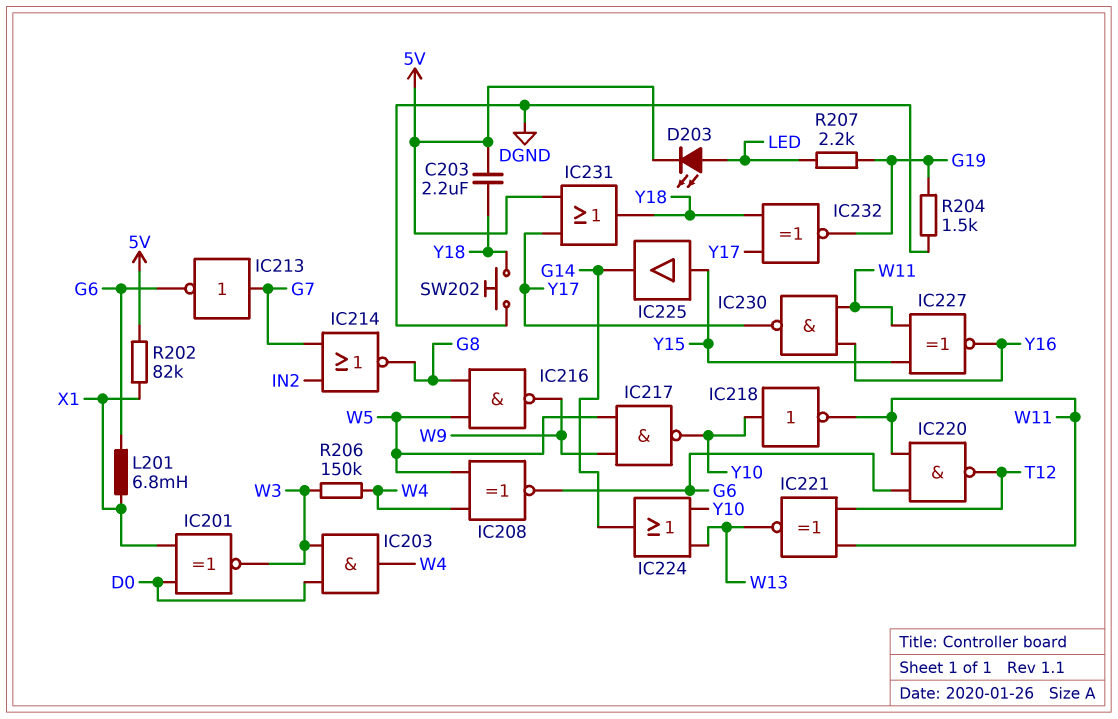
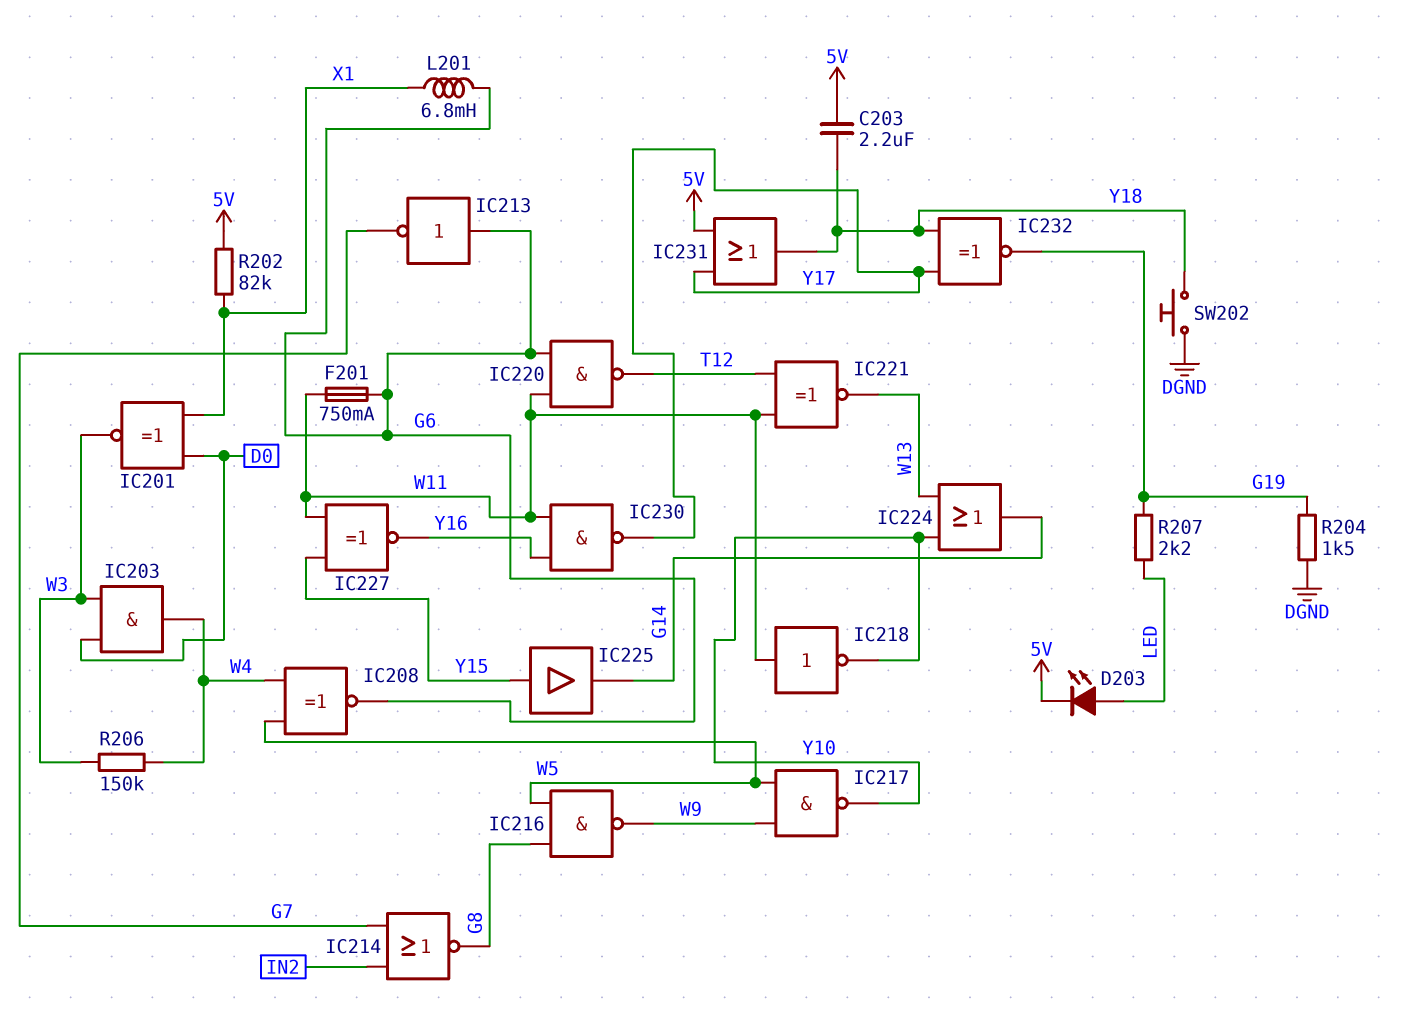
F201: none -> 750mA (G6, W11)
IC213: NOT (in G7, out G6) -> NOT (in G6, out G7)
IC218: NOT (in Y10, out W11) -> NOT (in W11, out Y10)

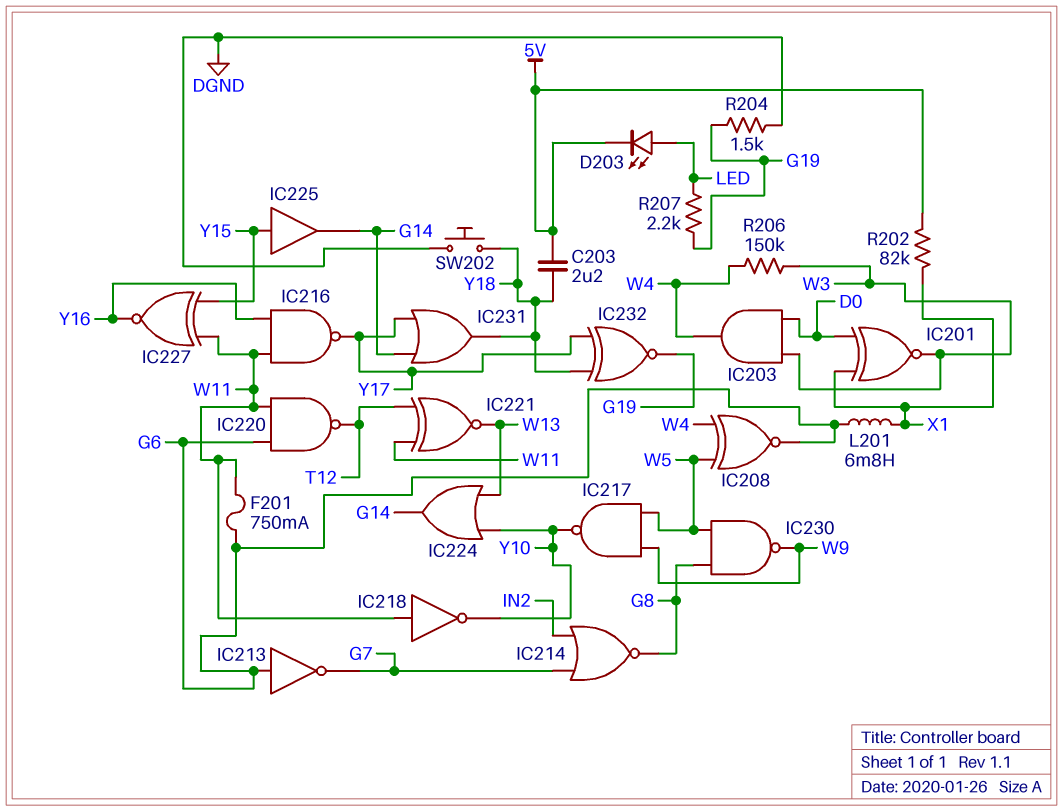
IC216: NAND (in G8, in W5, out W9) -> NAND (in W11, in Y16, out Y17)
IC230: NAND (in W11, in Y16, out Y17) -> NAND (in G8, in W5, out W9)
IC231: OR (in 5V, in Y17, out Y18) -> OR (in G14, in Y17, out Y18)

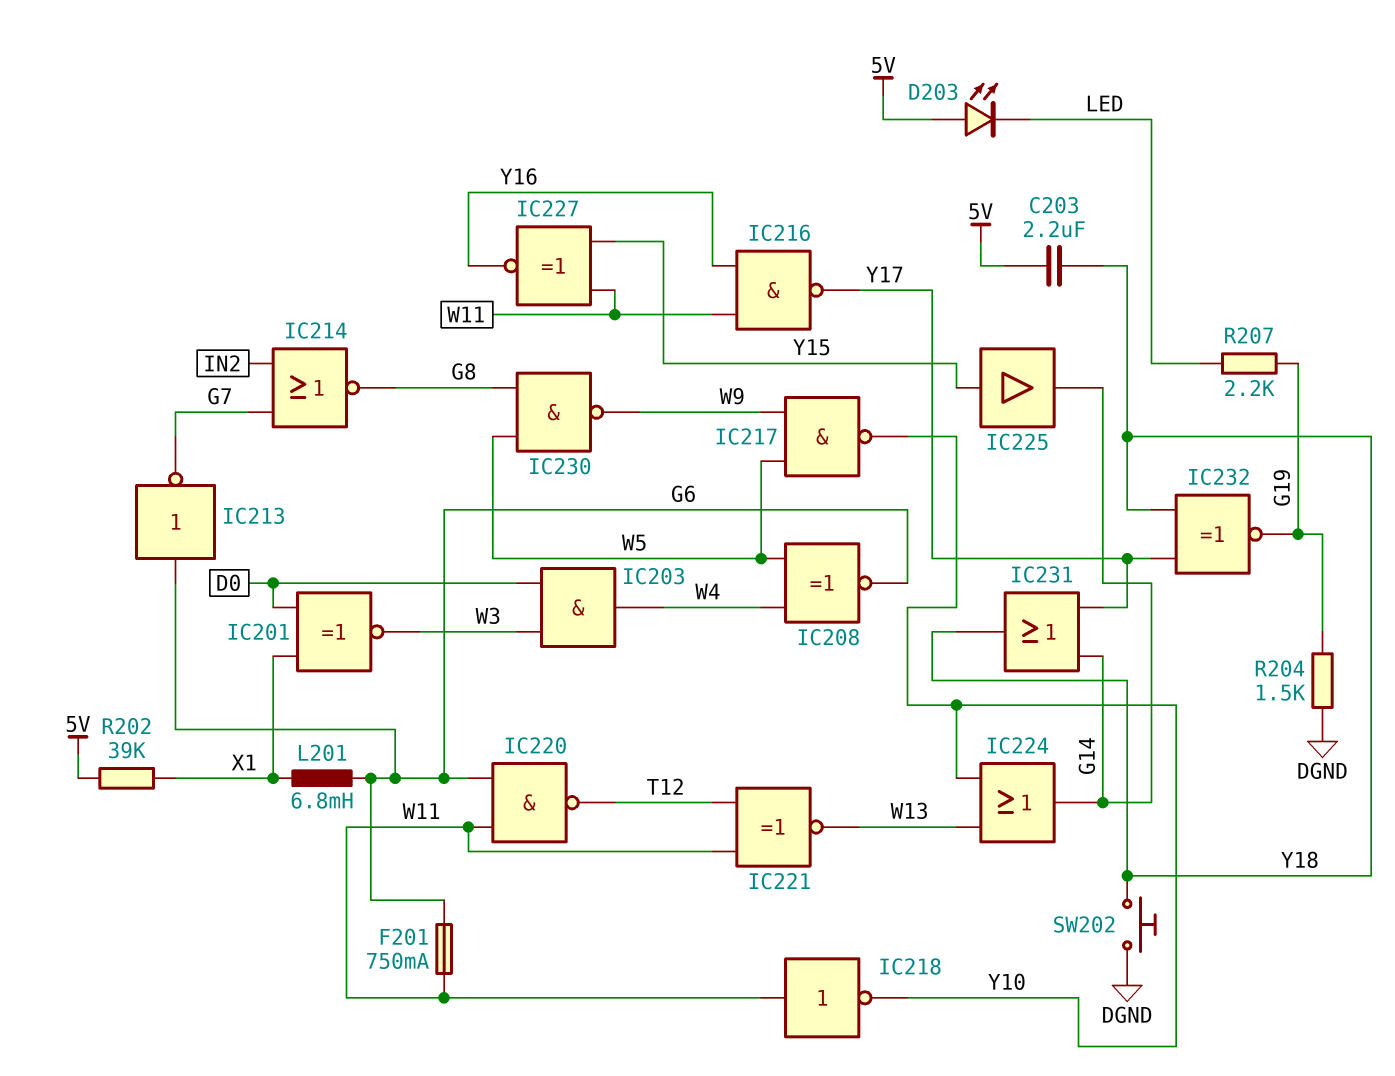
D203: LED (A LED, K 5V) -> LED (A 5V, K LED)
R202: 82k (5V, X1) -> 39k (5V, X1)
R206: 150k (W3, W4) -> none

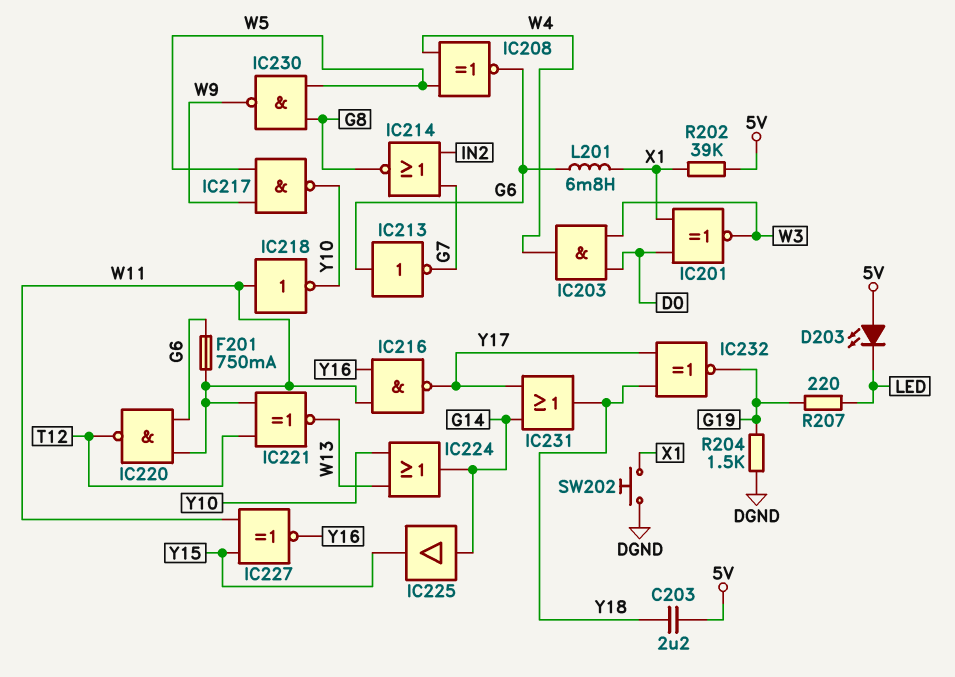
IC225: buffer (in Y15, out G14) -> buffer (in G14, out Y15)
R207: 2.2k (G19, LED) -> 220 (G19, LED)
SW202: button (DGND, Y18) -> button (DGND, X1)

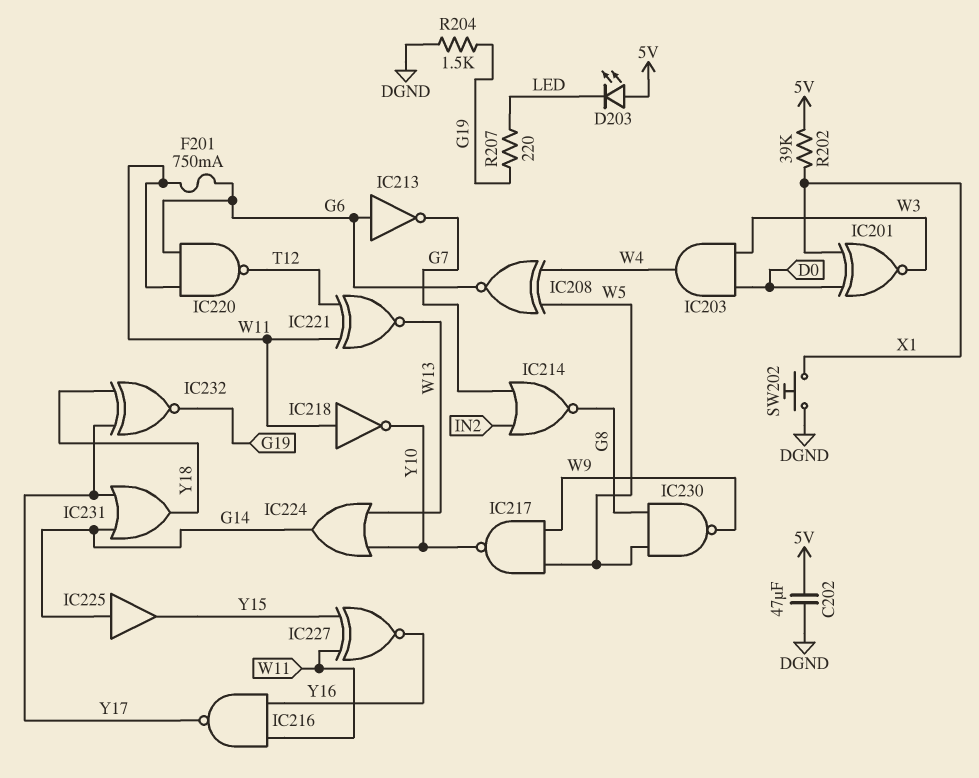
C202: none -> 47uF (5V, DGND)
C203: 2.2uF (5V, Y18) -> none
L201: 6.8mH (G6, X1) -> none

